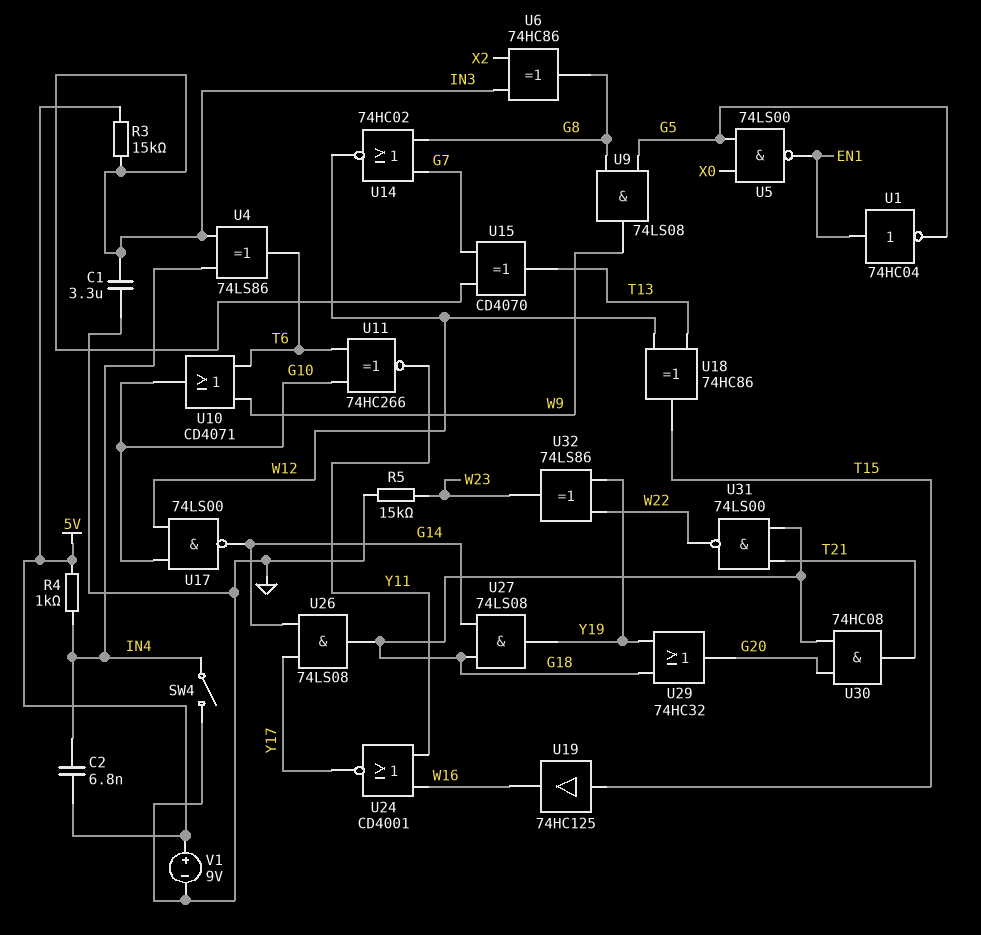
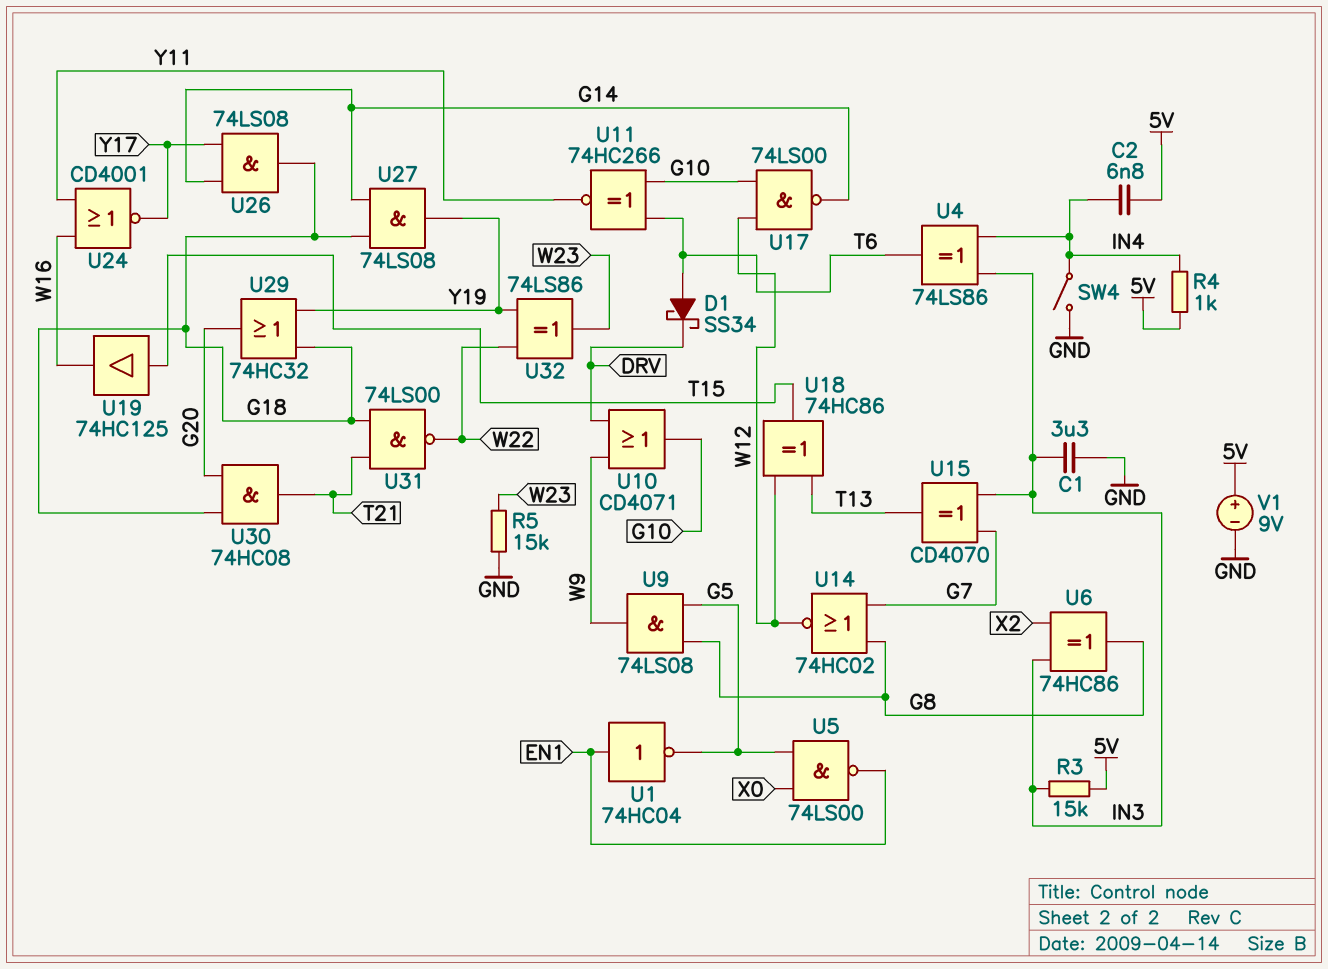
D1: none -> schottky SS34 (A T6, K DRV)
U10: OR CD4071 (in T6, in W9, out G10) -> OR CD4071 (in DRV, in W9, out G10)

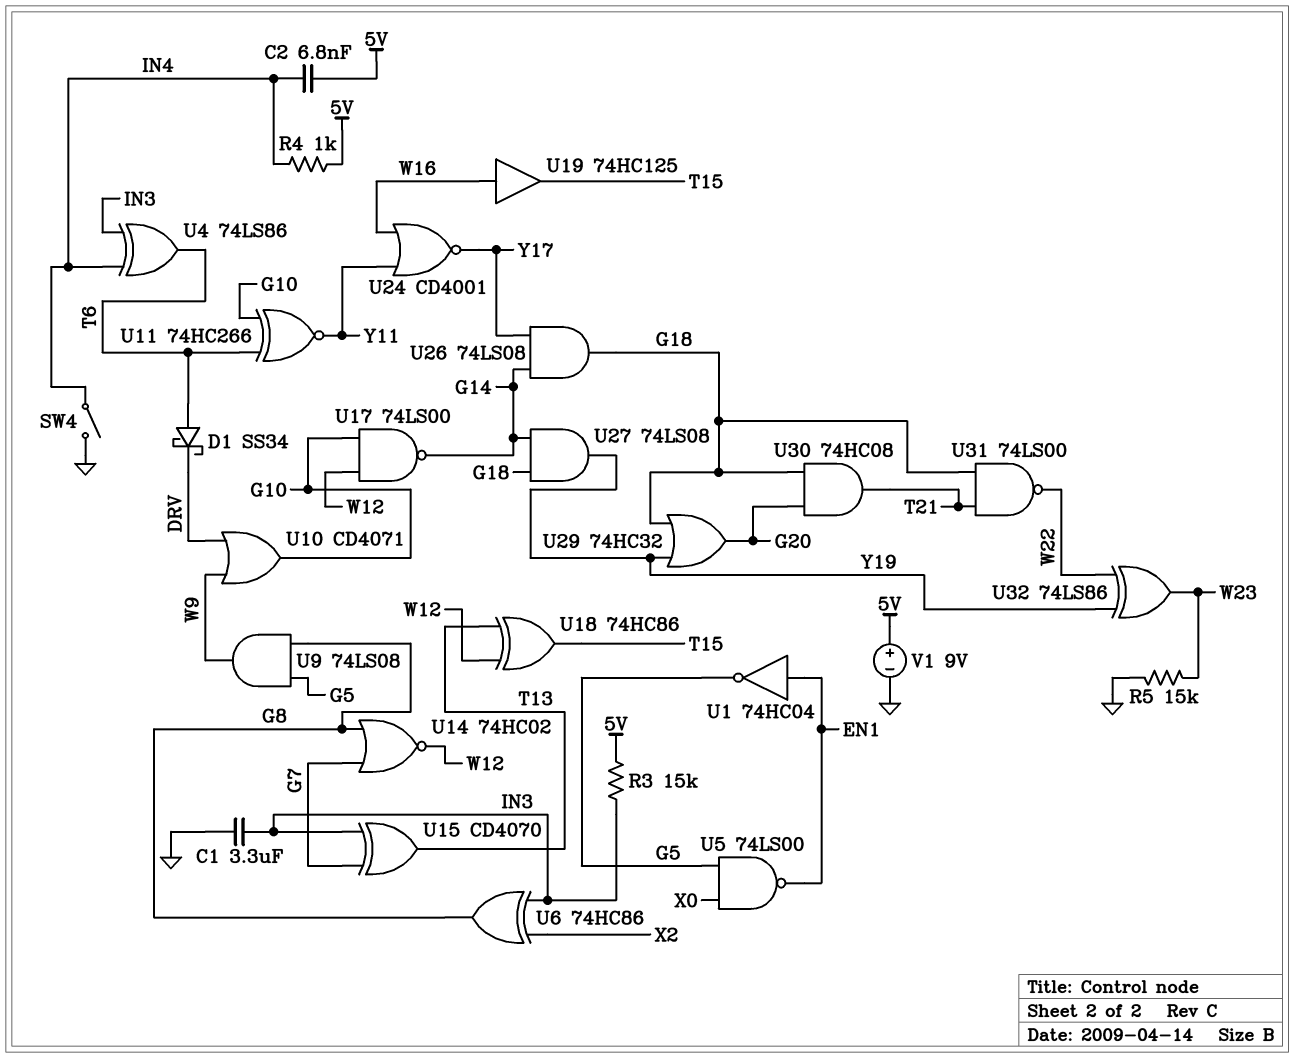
U19: buffer 74HC125 (in T15, out W16) -> buffer 74HC125 (in W16, out T15)

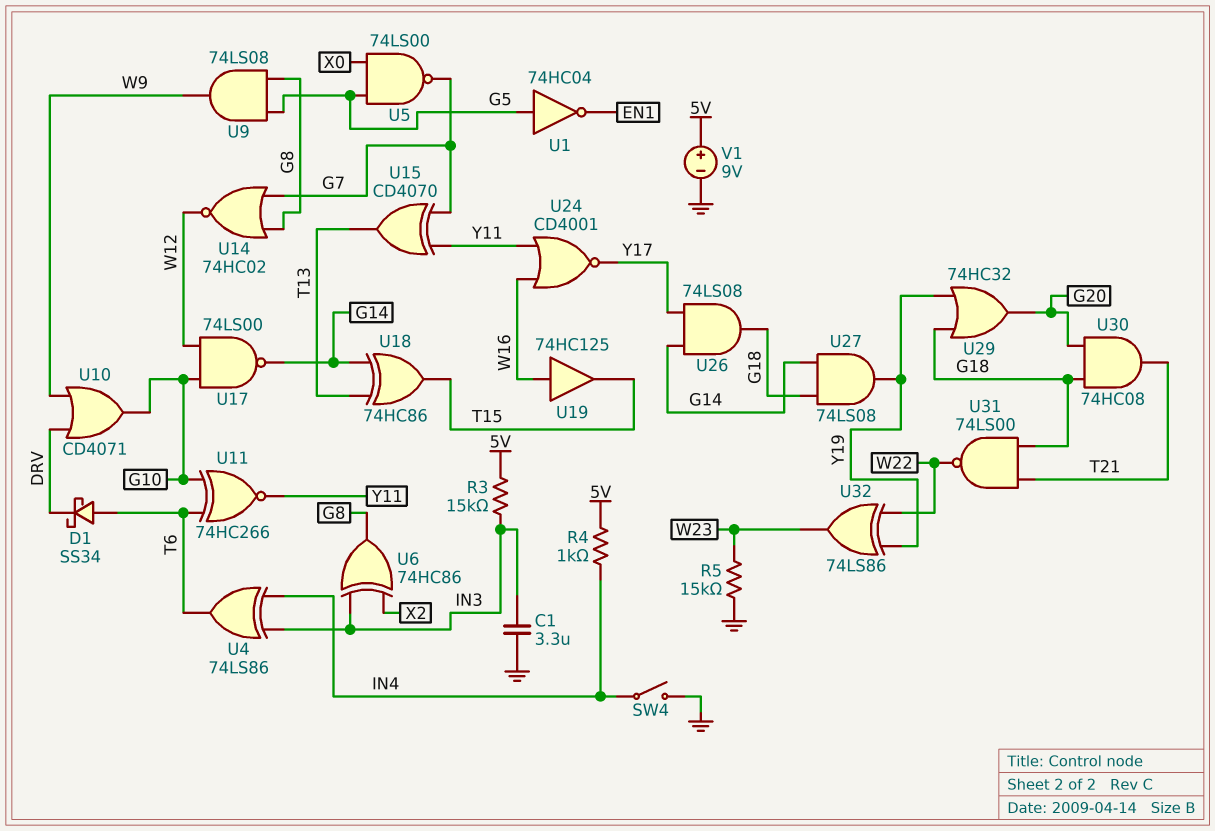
C2: 6.8nF (5V, IN4) -> none
U1: NOT 74HC04 (in EN1, out G5) -> NOT 74HC04 (in G5, out EN1)
U5: NAND 74LS00 (in G5, in X0, out EN1) -> NAND 74LS00 (in G5, in X0, out G7)
U15: XOR CD4070 (in G7, in IN3, out T13) -> XOR CD4070 (in G7, in Y11, out T13)
U18: XOR 74HC86 (in T13, in W12, out T15) -> XOR 74HC86 (in G14, in T13, out T15)

